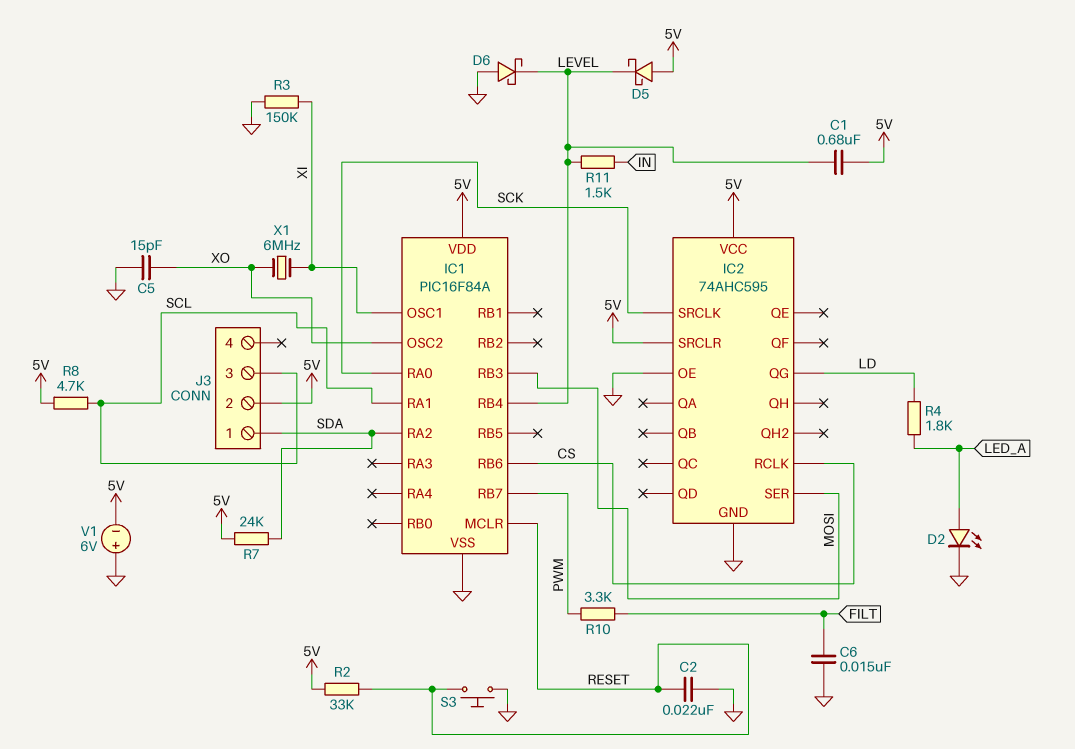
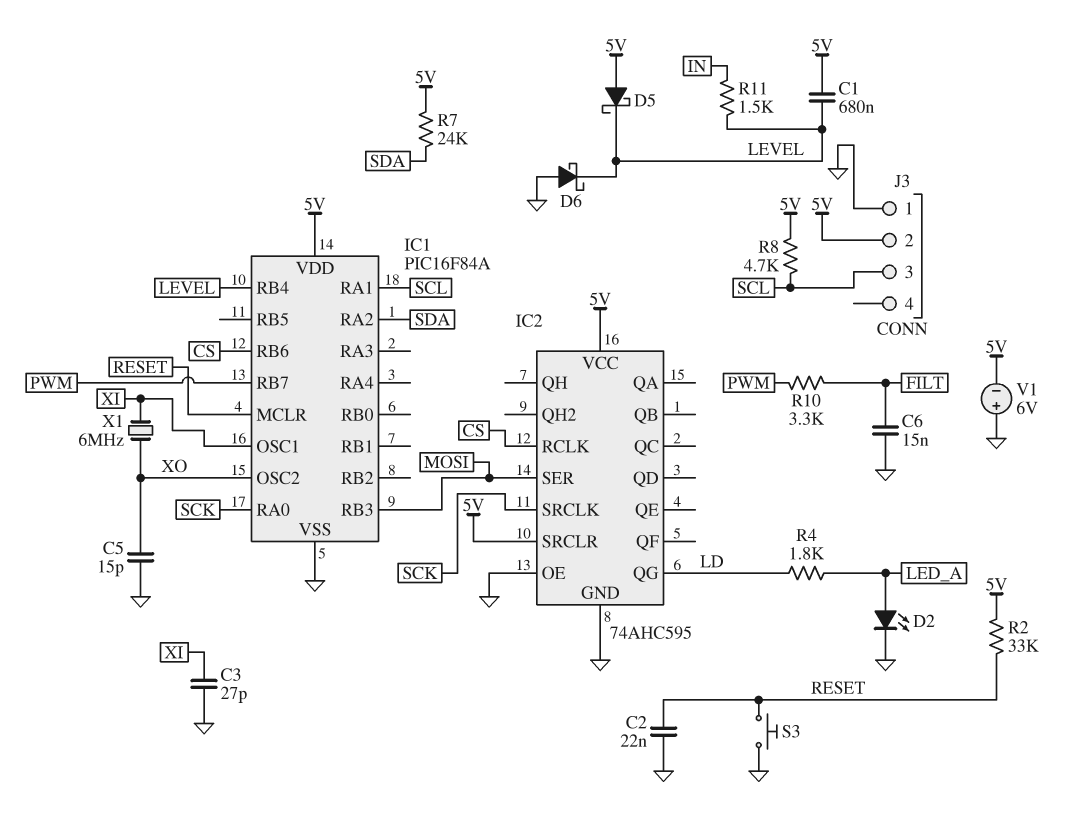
C3: none -> 27pF (GND, XI)
J3 pin 1: SDA -> GND
R3: 150k (GND, XI) -> none

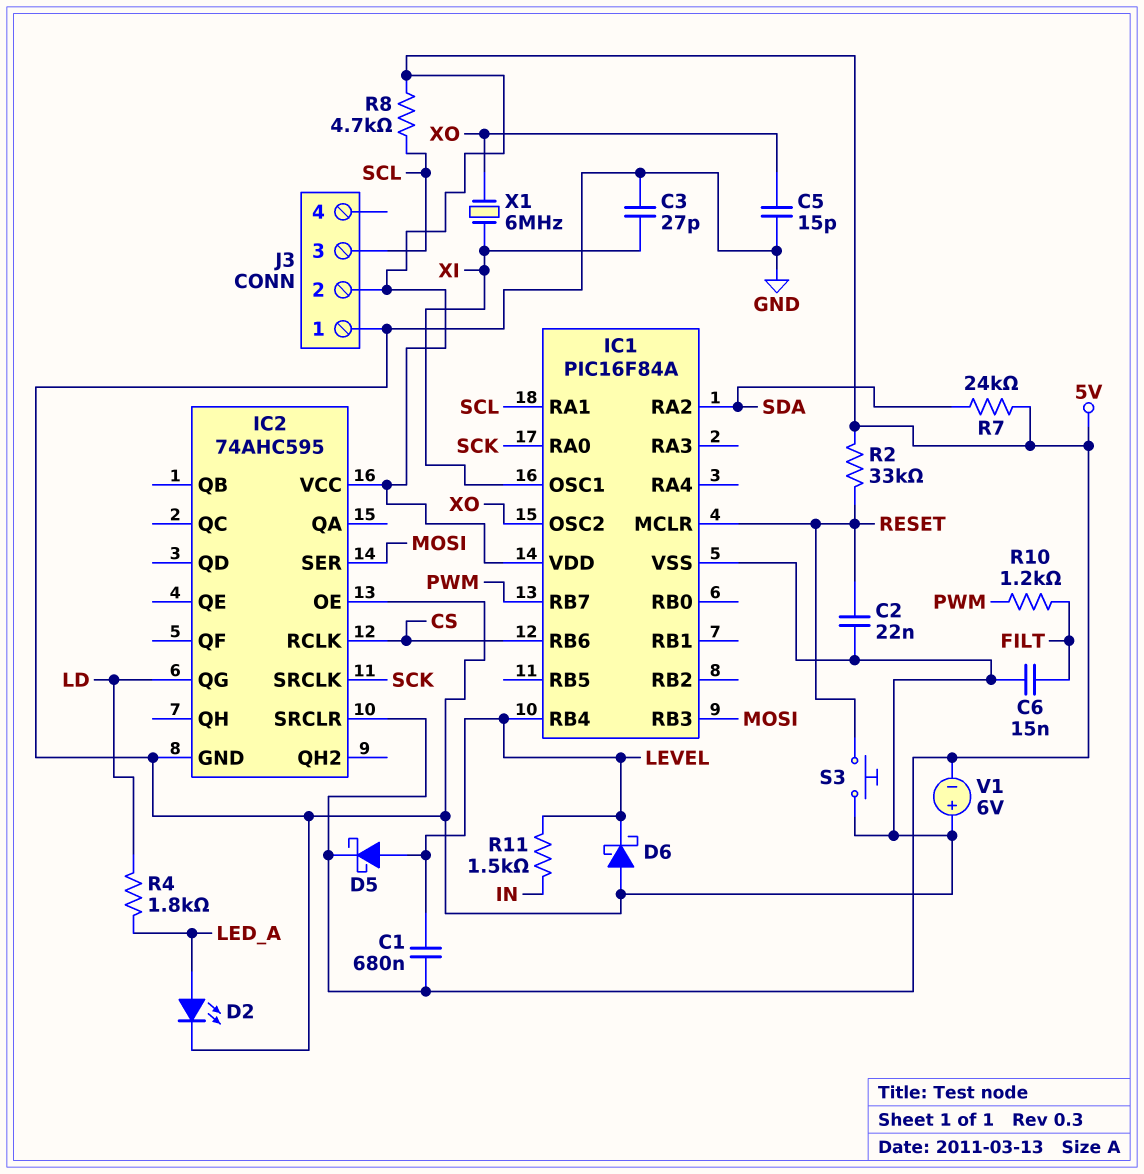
D5: schottky (A 5V, K LEVEL) -> schottky (A LEVEL, K 5V)
R10: 3.3k (FILT, PWM) -> 1.2k (FILT, PWM)

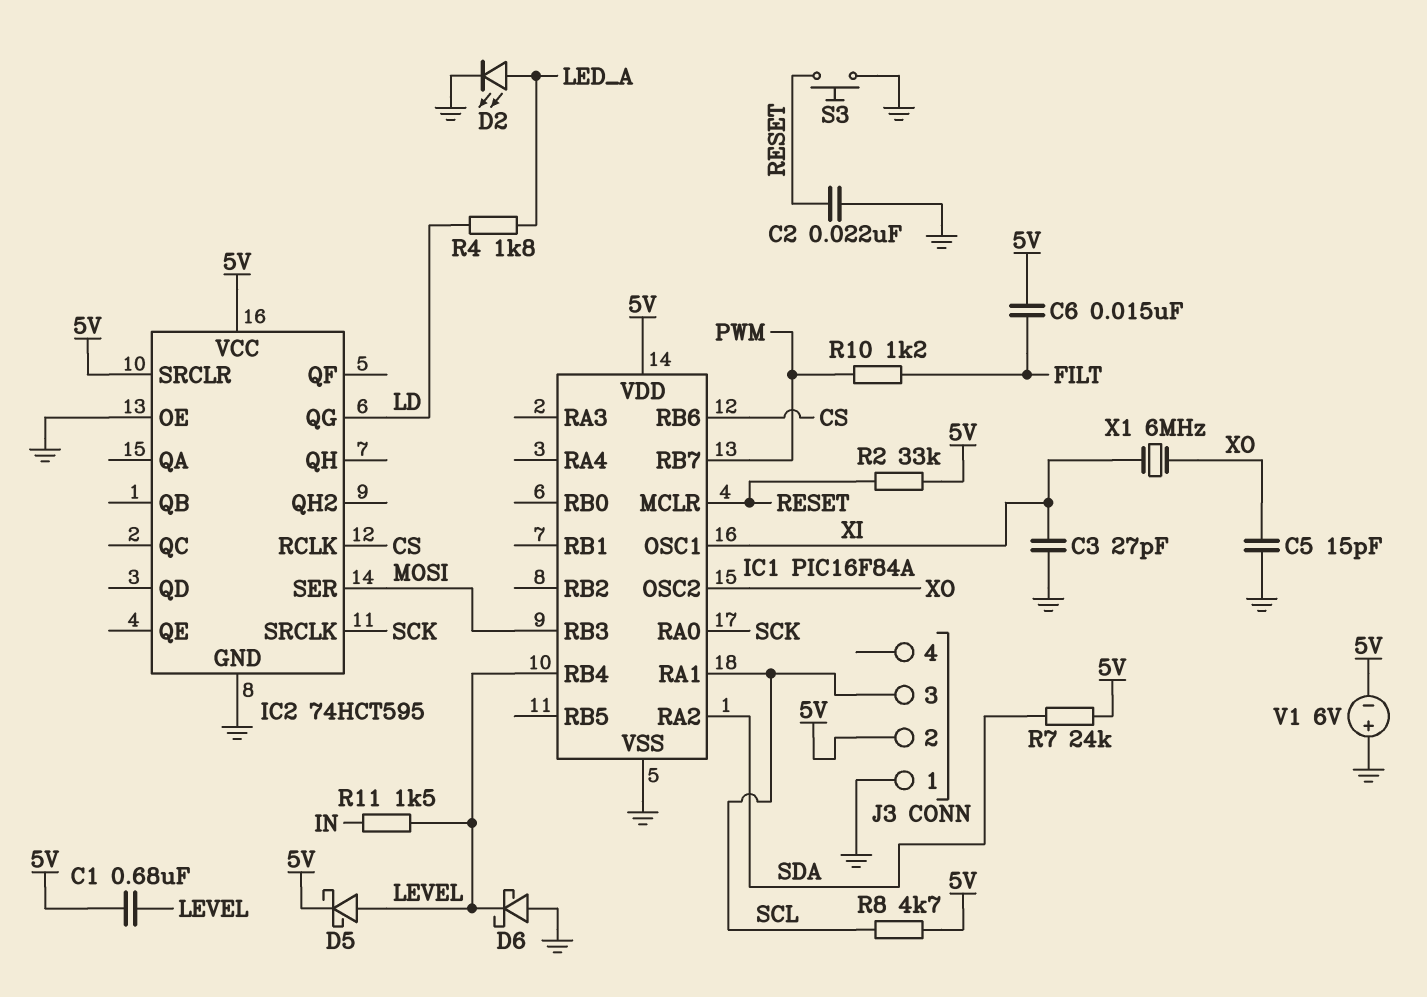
C6: 15nF (FILT, GND) -> 15nF (5V, FILT)
IC2: 74AHC595 -> 74HCT595

